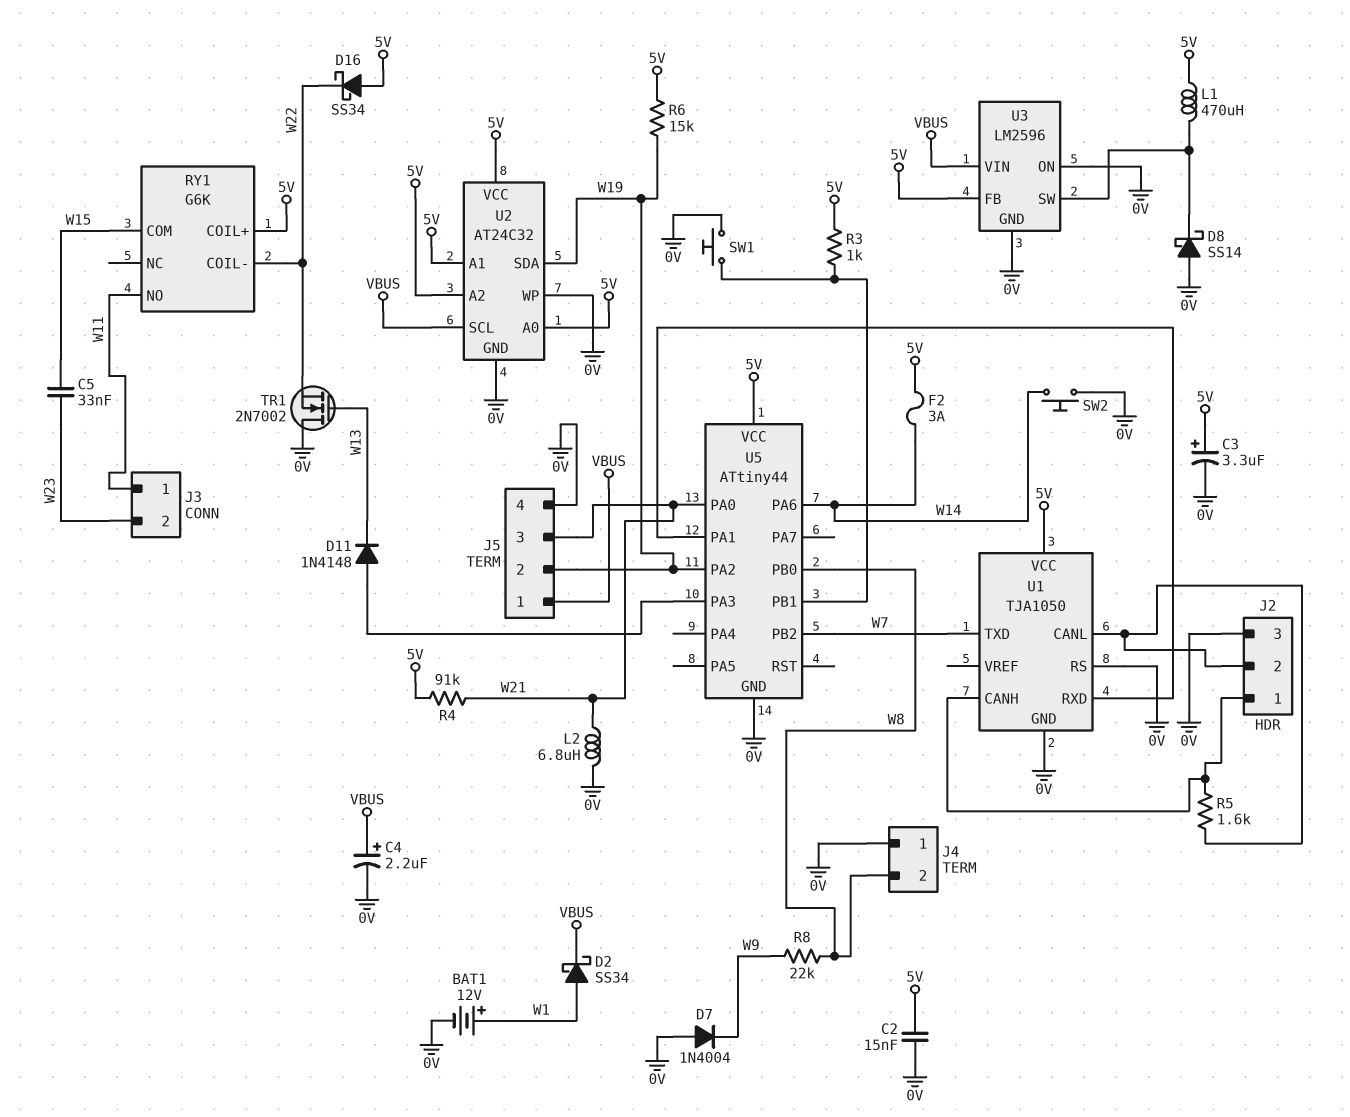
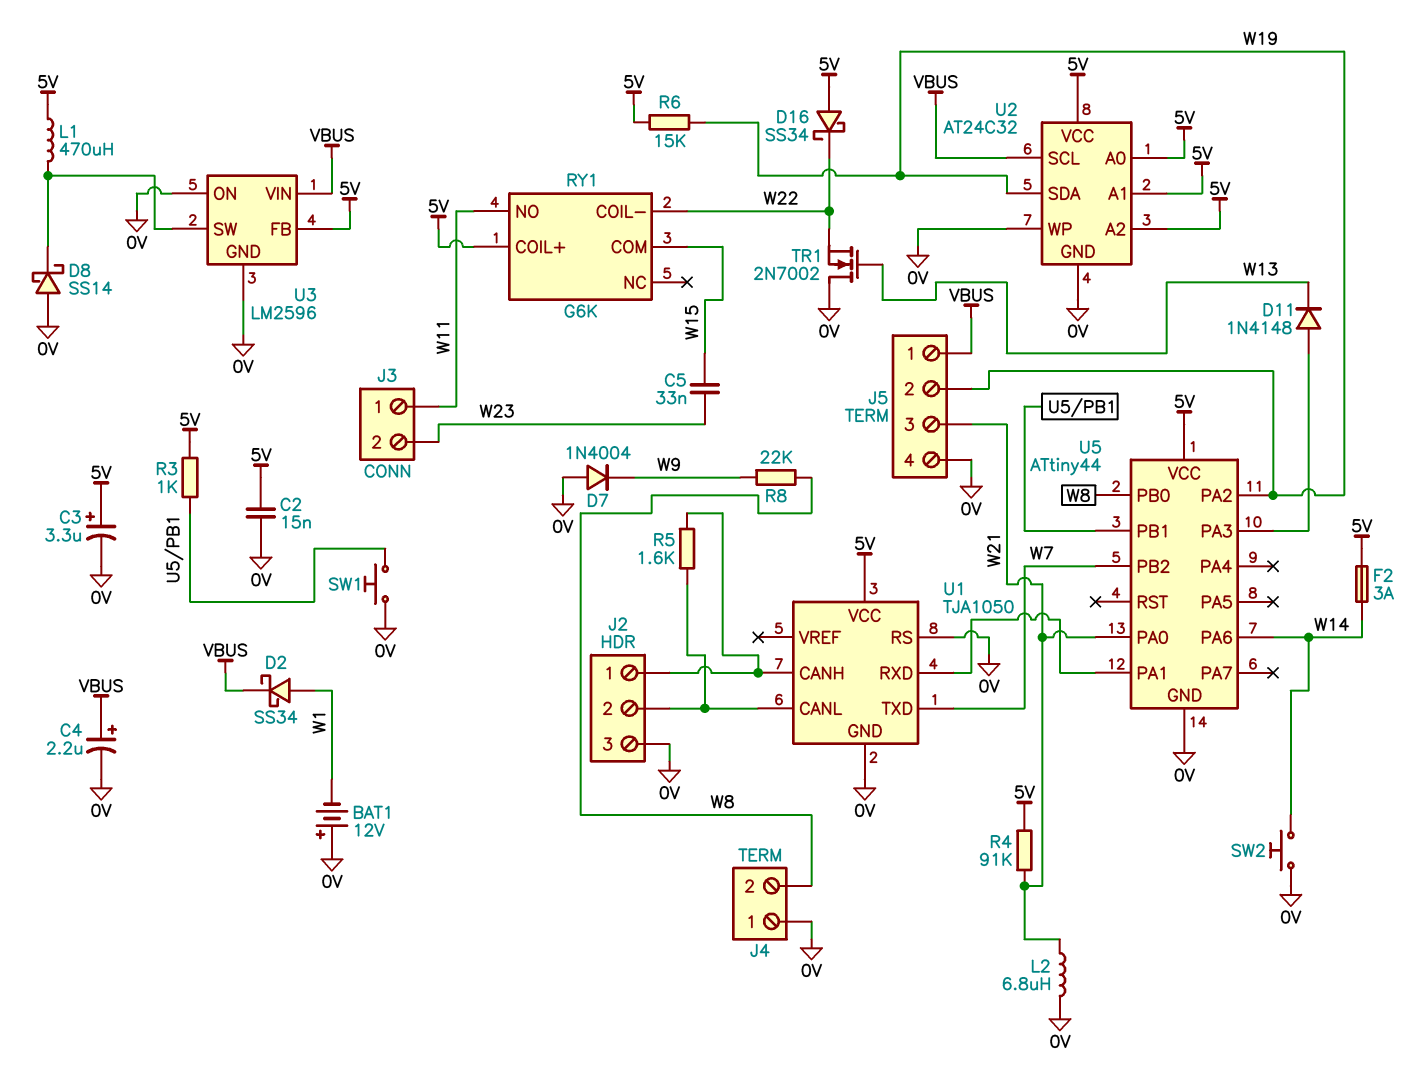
BAT1: 12V (plus W1, minus 0V) -> 12V (plus 0V, minus W1)

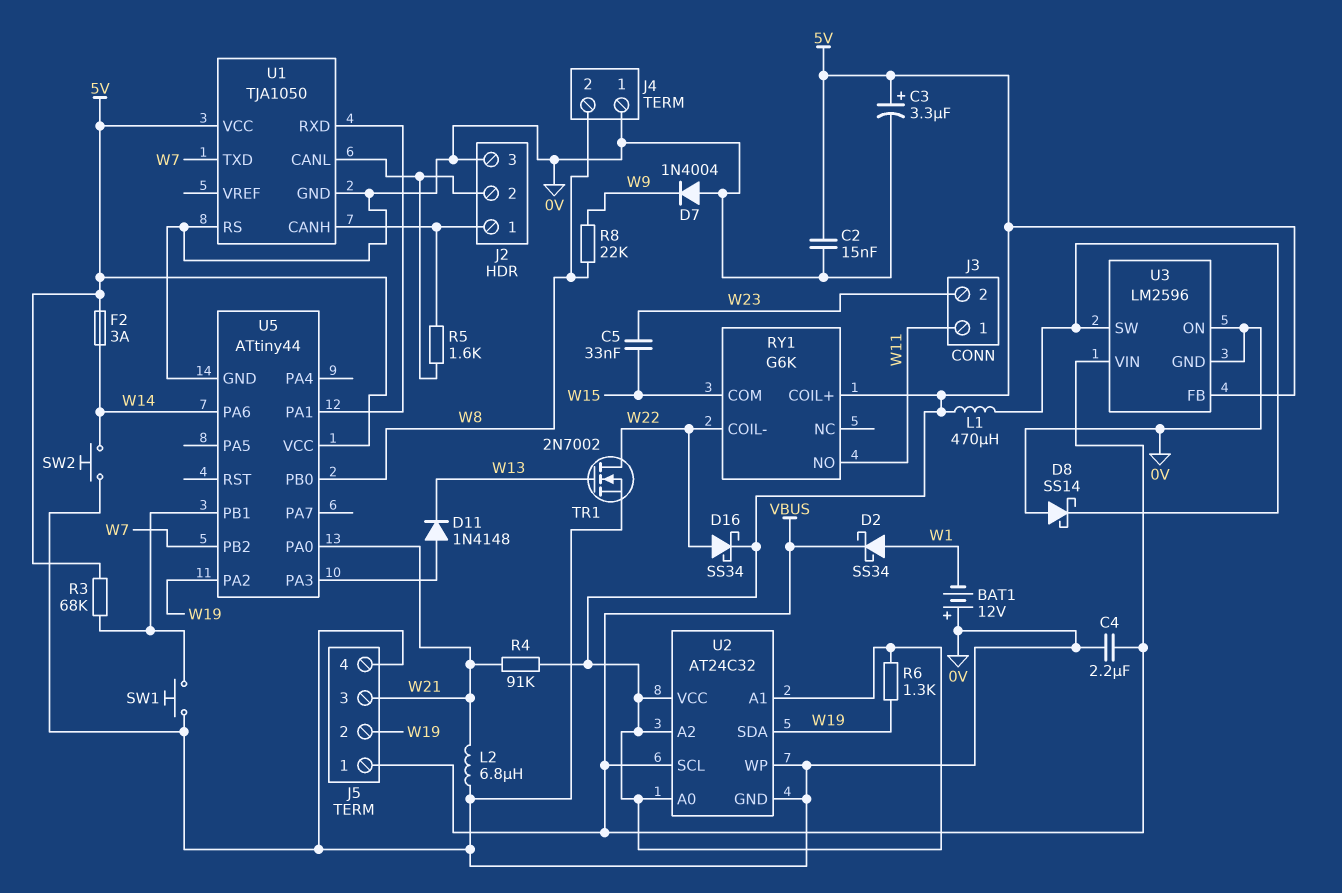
C4: 2.2uF (plus VBUS, minus 0V) -> 2.2uF (0V, VBUS)
D16: schottky SS34 (A 5V, K W22) -> schottky SS34 (A W22, K 5V)
R3: 1k (5V, U5/PB1) -> 68k (5V, U5/PB1)
R6: 15k (5V, W19) -> 1.3k (5V, W19)
TR1: NMOS 2N7002 (G W13, D 0V, S W22) -> NMOS 2N7002 (G W13, D W22, S 0V)

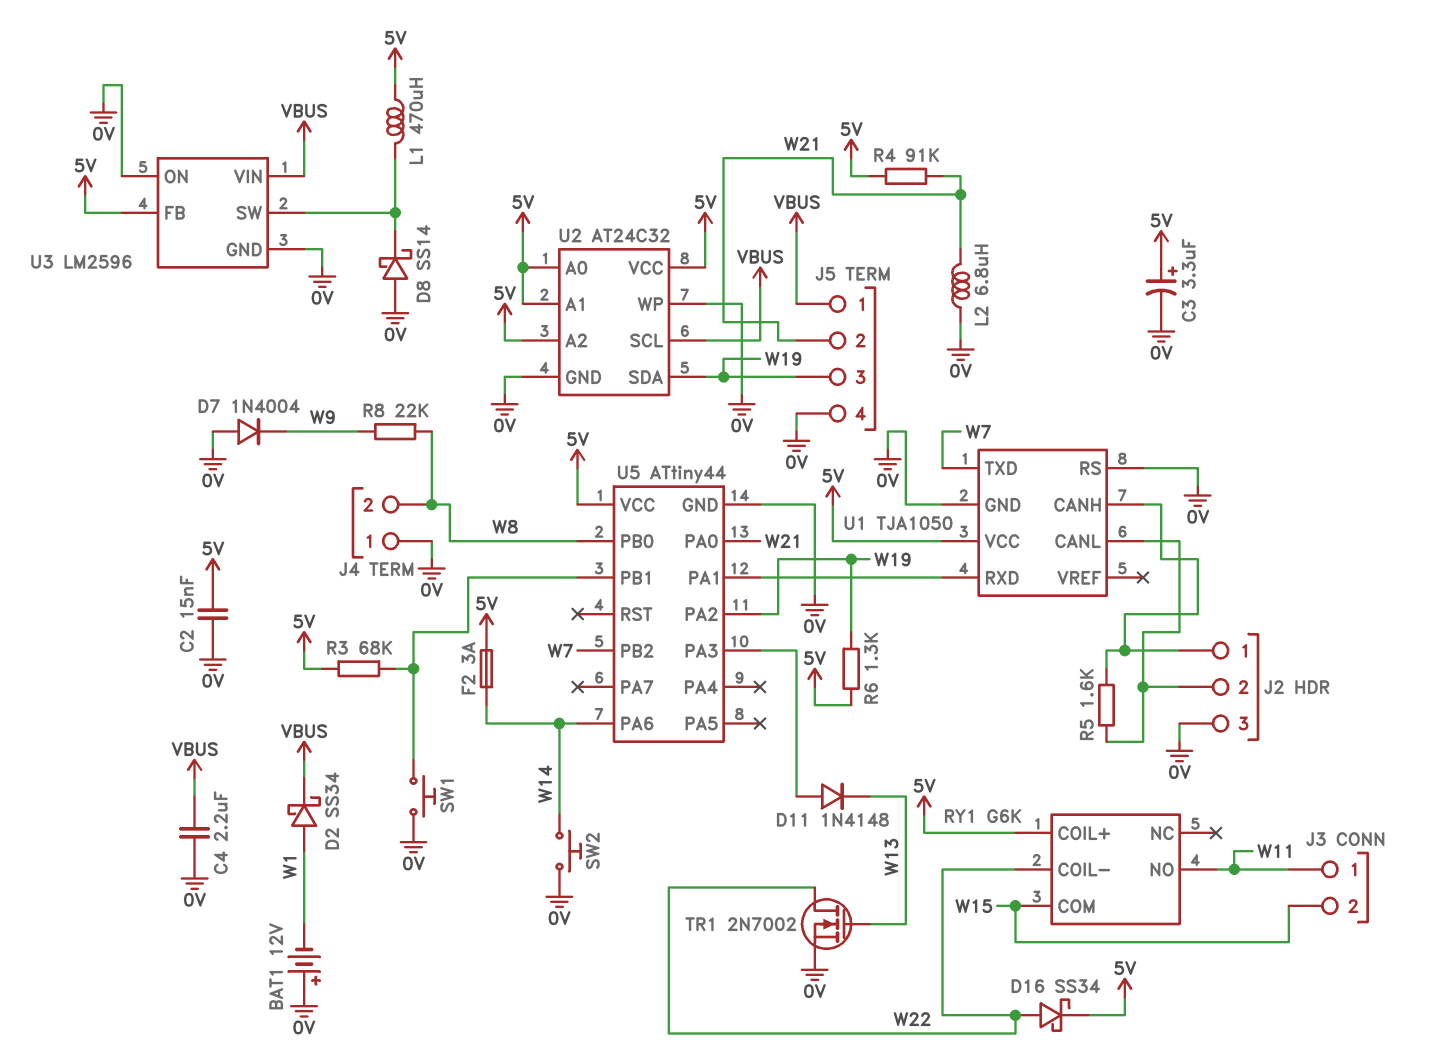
C5: 33nF (W15, W23) -> none
J3 pin 2: W23 -> W15
J5 pin 2: W19 -> W21
J5 pin 3: W21 -> W19

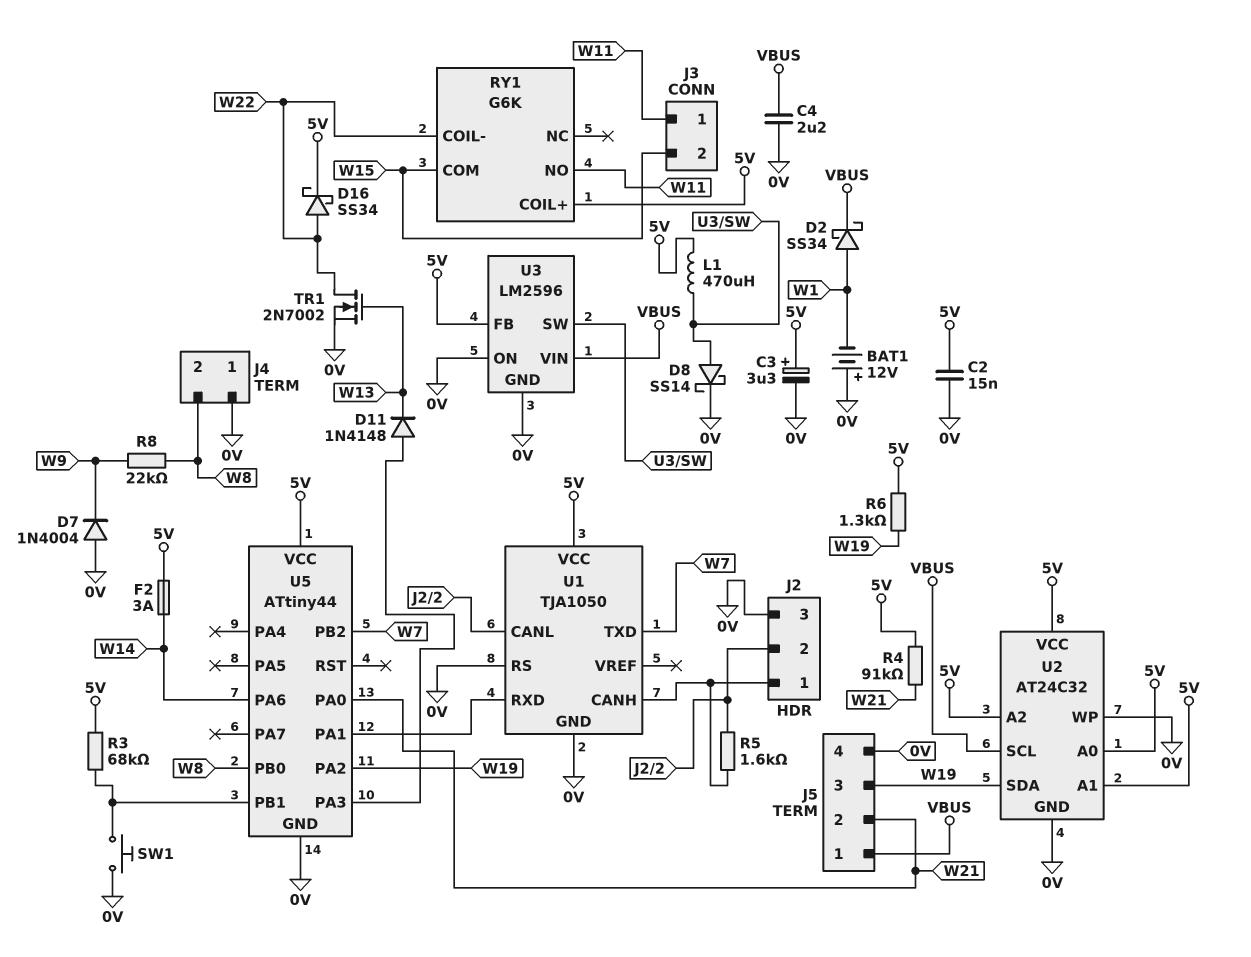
D8: schottky SS14 (A 0V, K U3/SW) -> schottky SS14 (A U3/SW, K 0V)
L2: 6.8uH (0V, W21) -> none
SW2: button (0V, W14) -> none

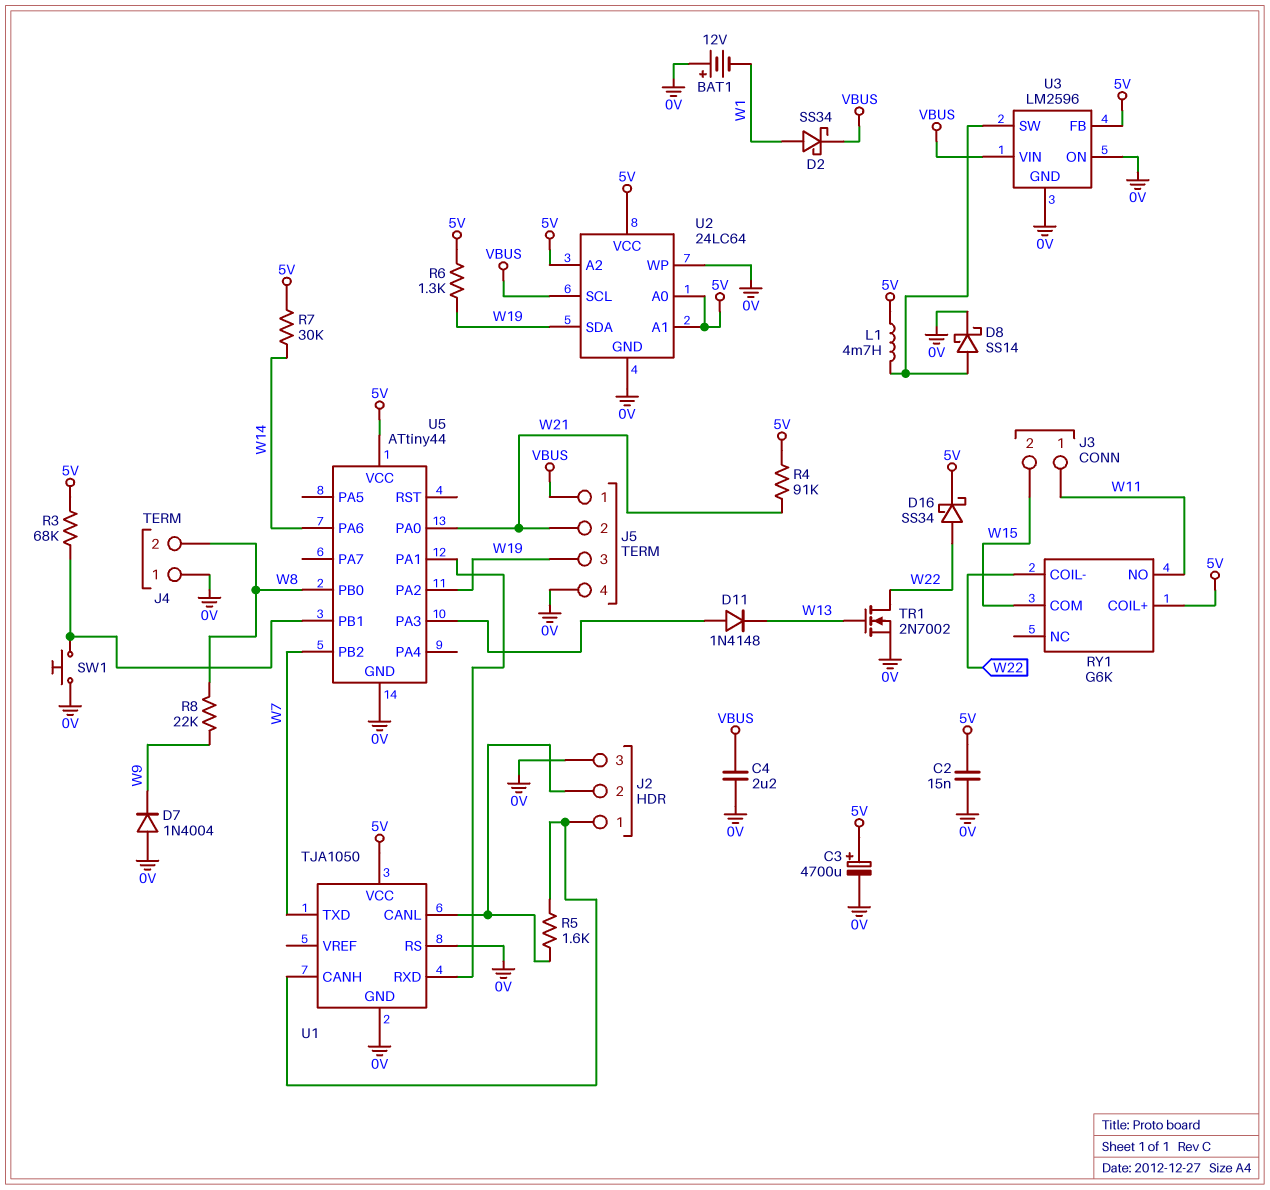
C3: 3.3uF (plus 5V, minus 0V) -> 4700uF (plus 5V, minus 0V)
F2: 3A (5V, W14) -> none
L1: 470uH (5V, U3/SW) -> 4.7mH (5V, U3/SW)
R7: none -> 30k (5V, W14)
U2: AT24C32 -> 24LC64

